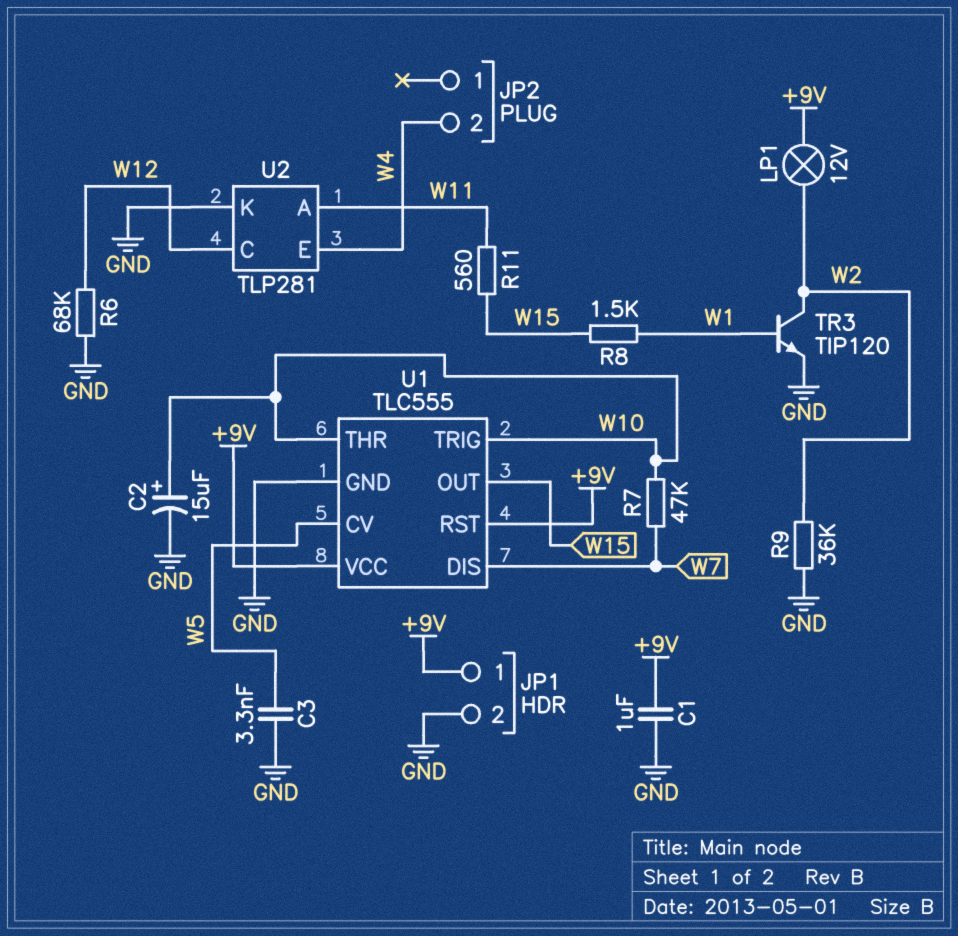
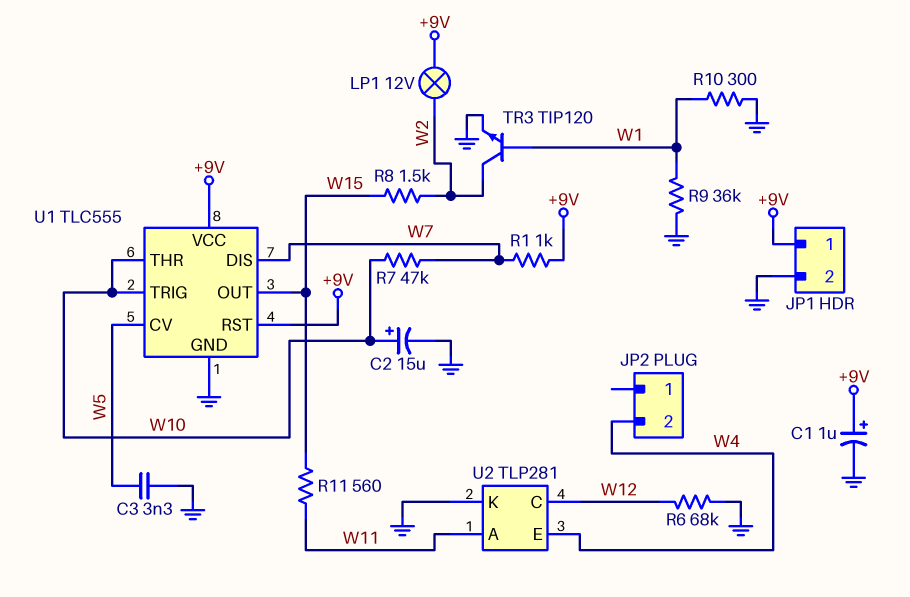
C1: 1uF (+9V, GND) -> 1uF (plus +9V, minus GND)
R1: none -> 1k (+9V, W7)
R8: 1.5k (W1, W15) -> 1.5k (W2, W15)
R9: 36k (GND, W2) -> 36k (GND, W1)
R10: none -> 300 (GND, W1)

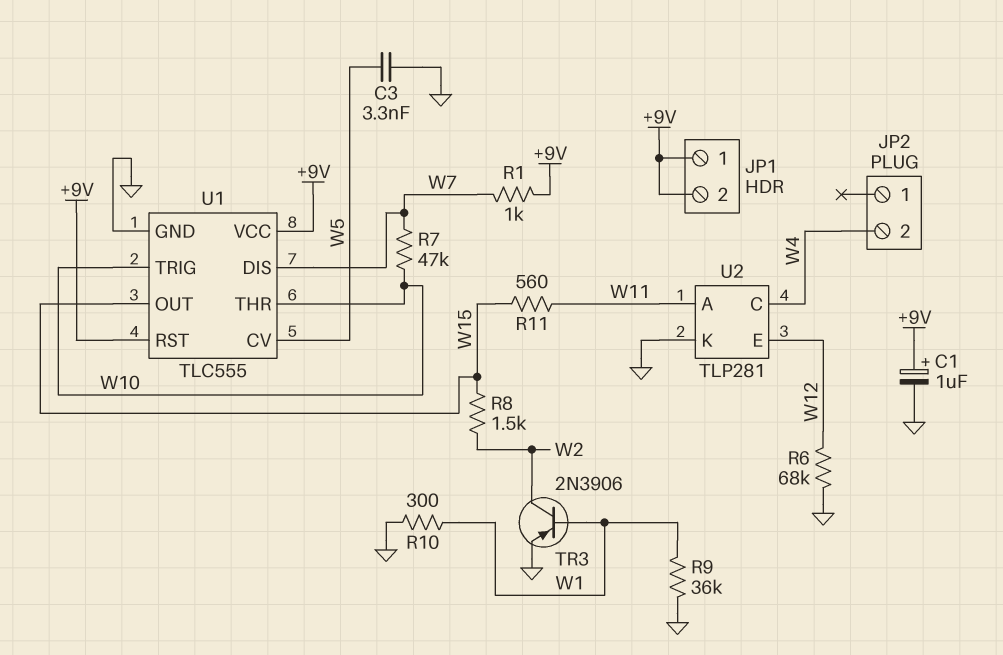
C2: 15uF (plus W10, minus GND) -> none
JP1 pin 2: GND -> +9V
LP1: lamp 12V (+9V, W2) -> none
TR3: NPN TIP120 (B W1, C W2, E GND) -> PNP 2N3906 (B W1, C W2, E GND)
U2 pin C: W12 -> W4
U2 pin E: W4 -> W12

